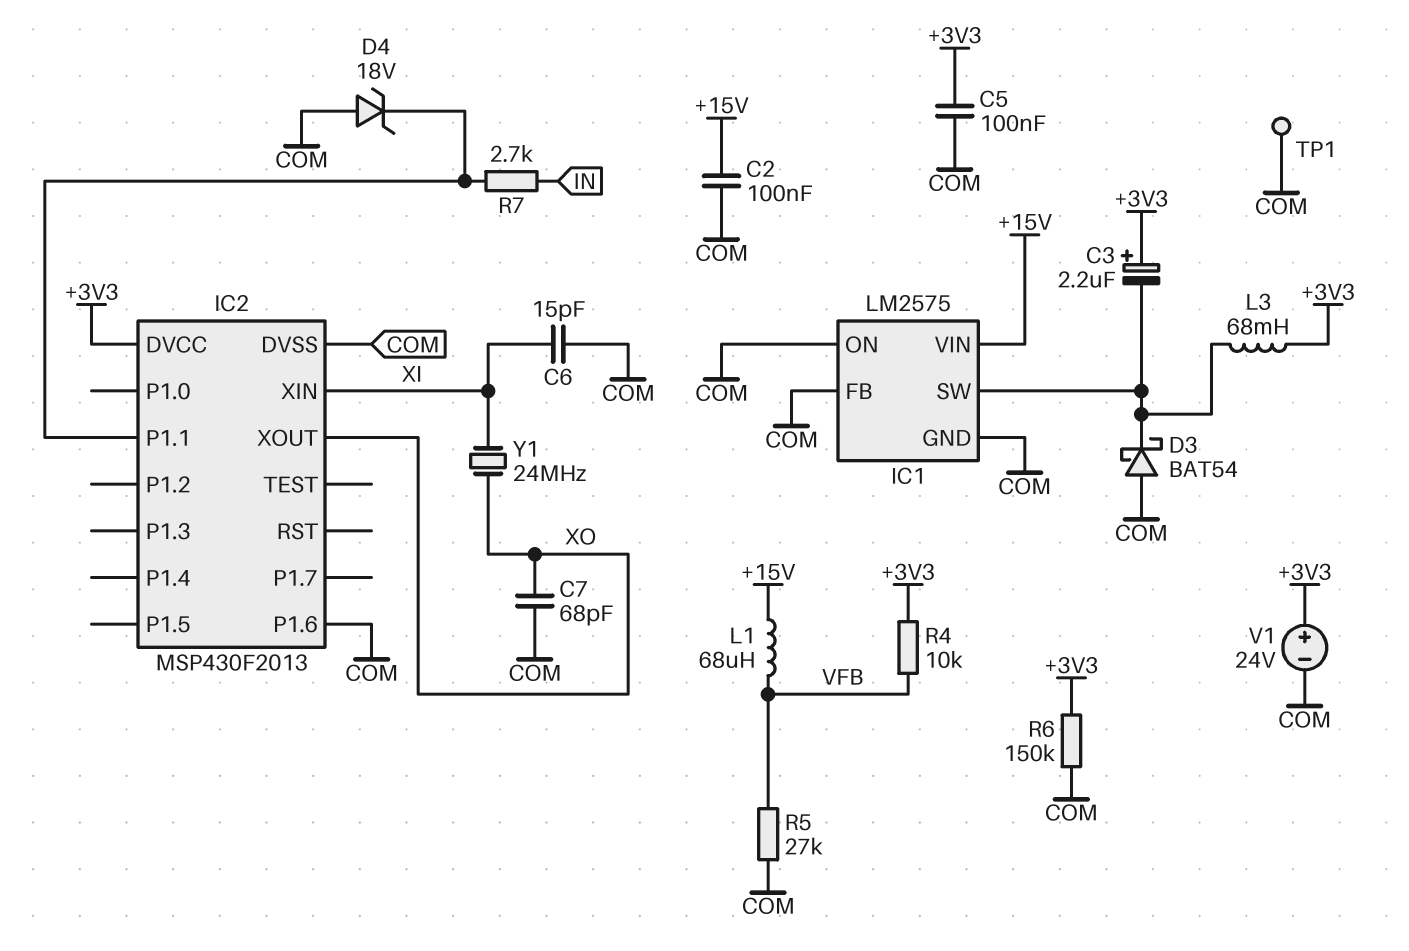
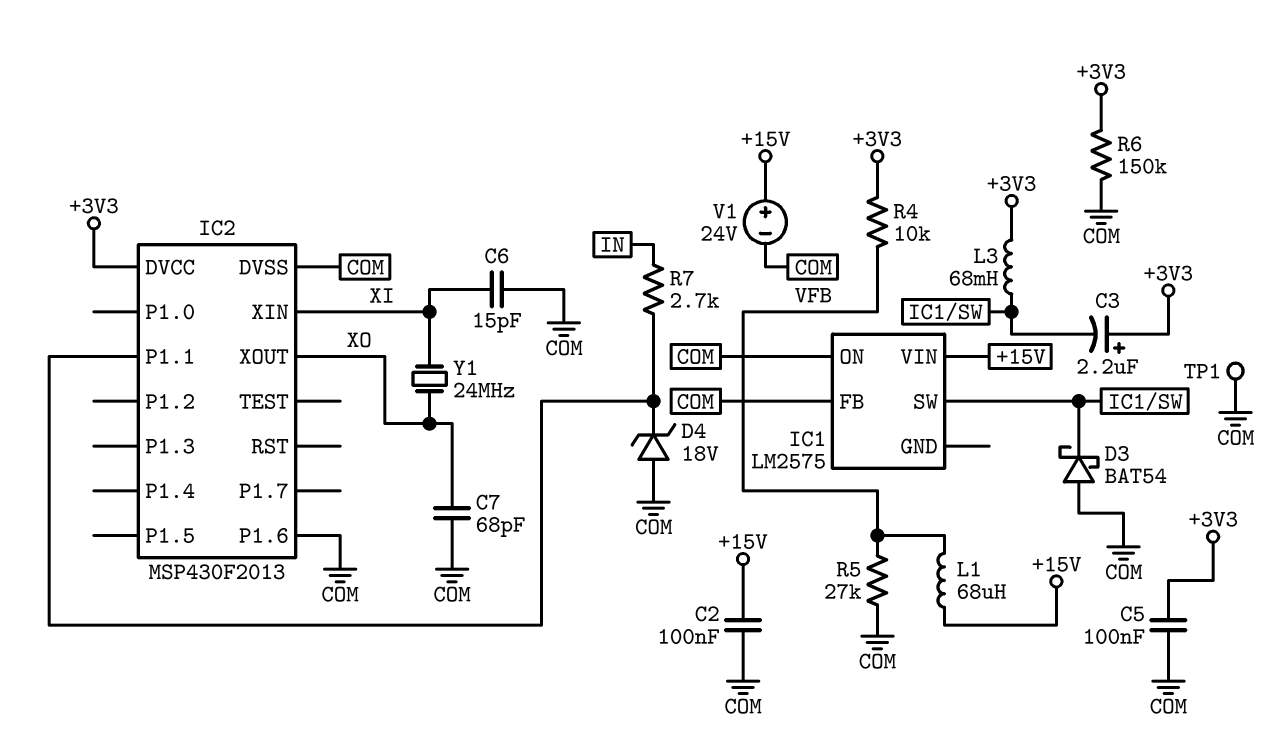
IC1 pin GND: COM -> none
V1: 24V (plus +3V3, minus COM) -> 24V (plus +15V, minus COM)

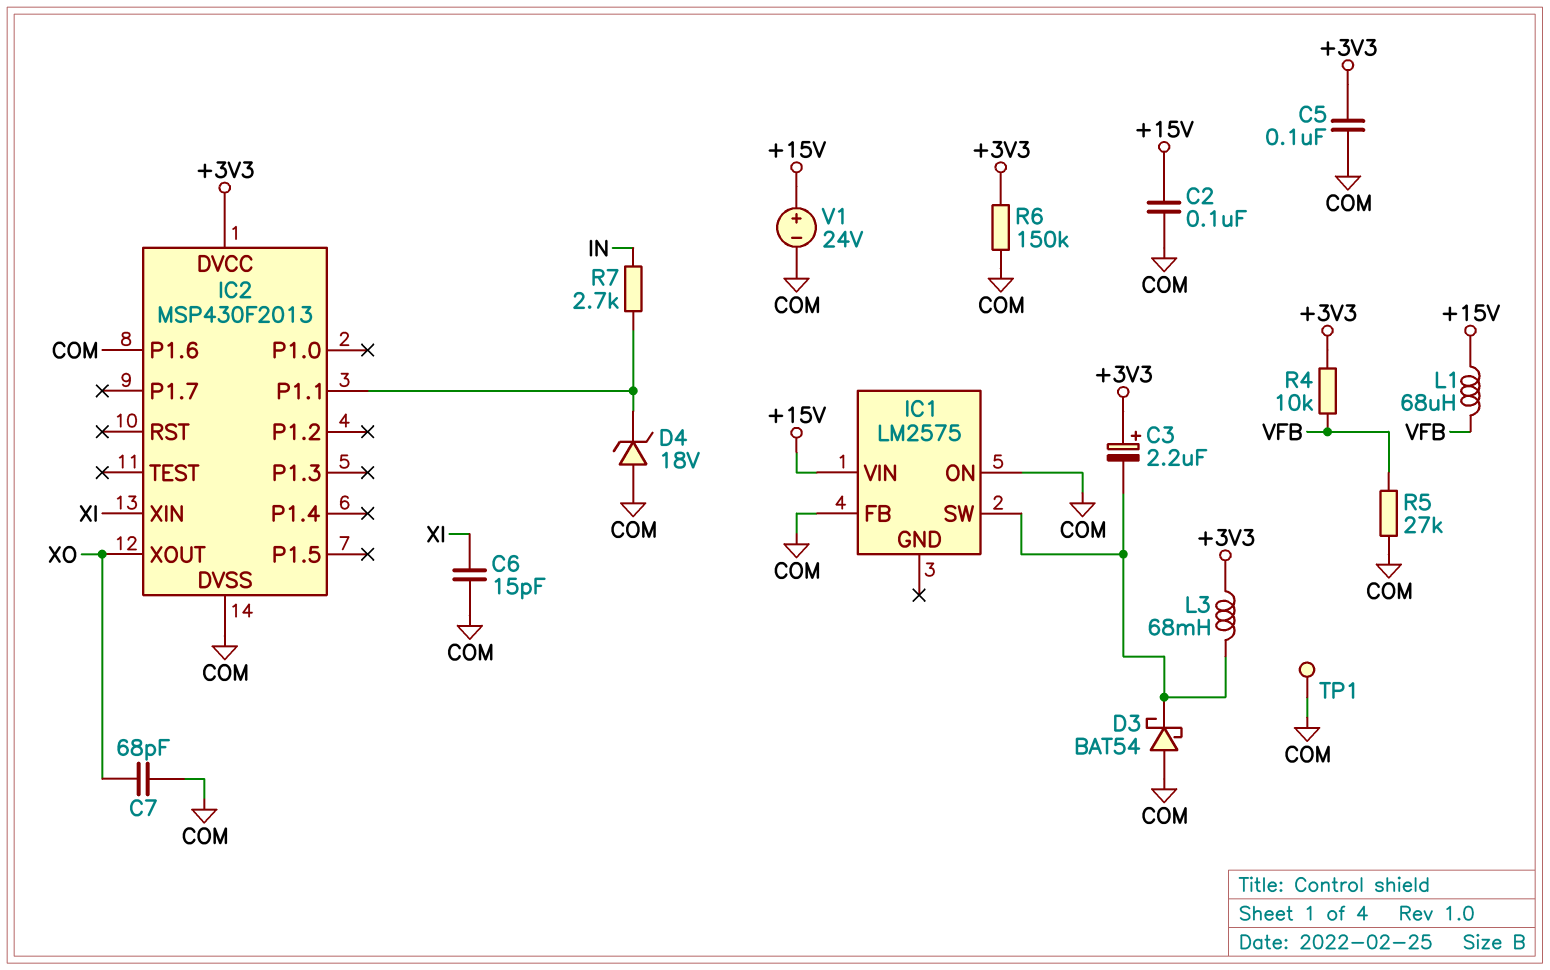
Y1: 24MHz (XI, XO) -> none

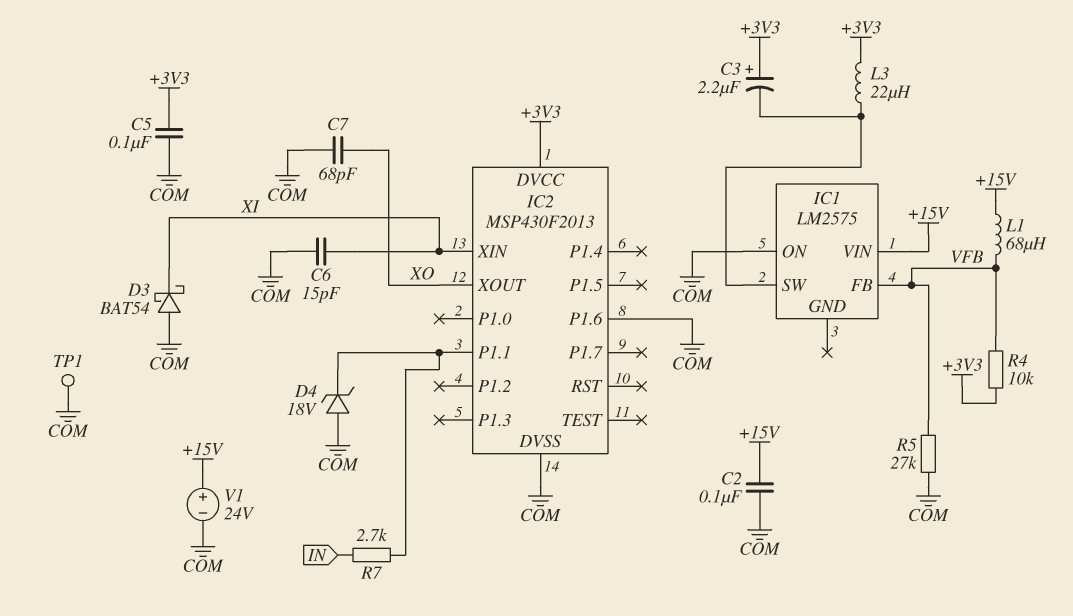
D3: schottky BAT54 (A COM, K IC1/SW) -> schottky BAT54 (A COM, K XI)
IC1 pin FB: COM -> VFB
L3: 68mH (+3V3, IC1/SW) -> 22uH (+3V3, IC1/SW)
R6: 150k (+3V3, COM) -> none

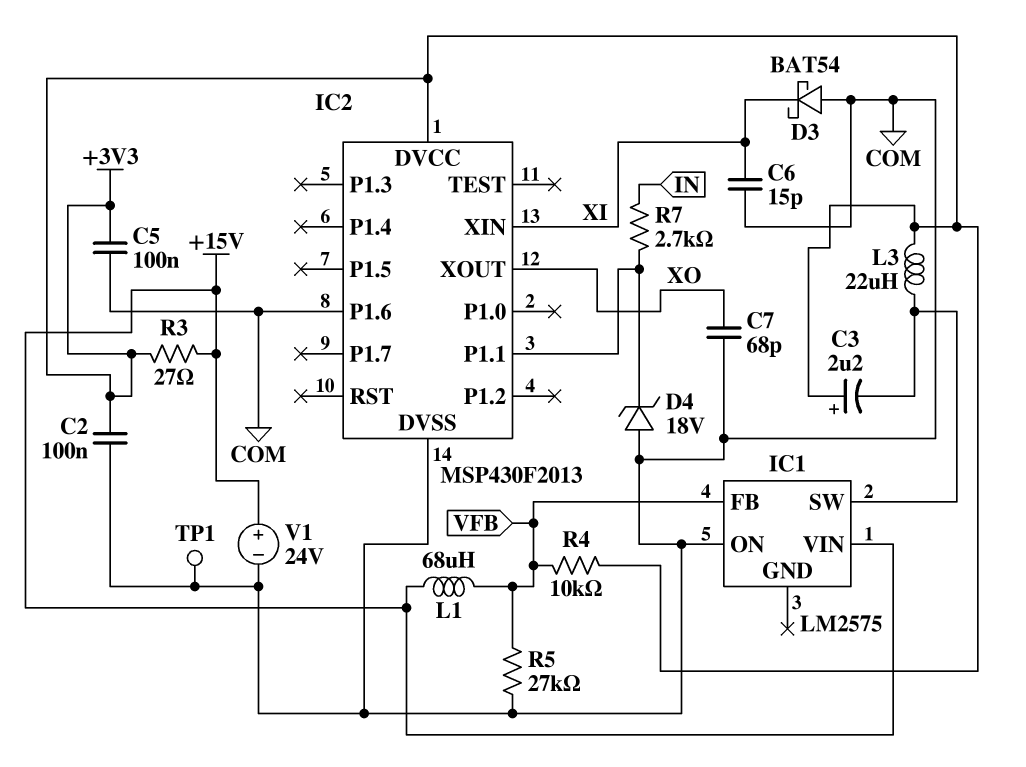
C2: 100nF (+15V, COM) -> 100nF (+3V3, COM)
R3: none -> 27 (+3V3, +15V)

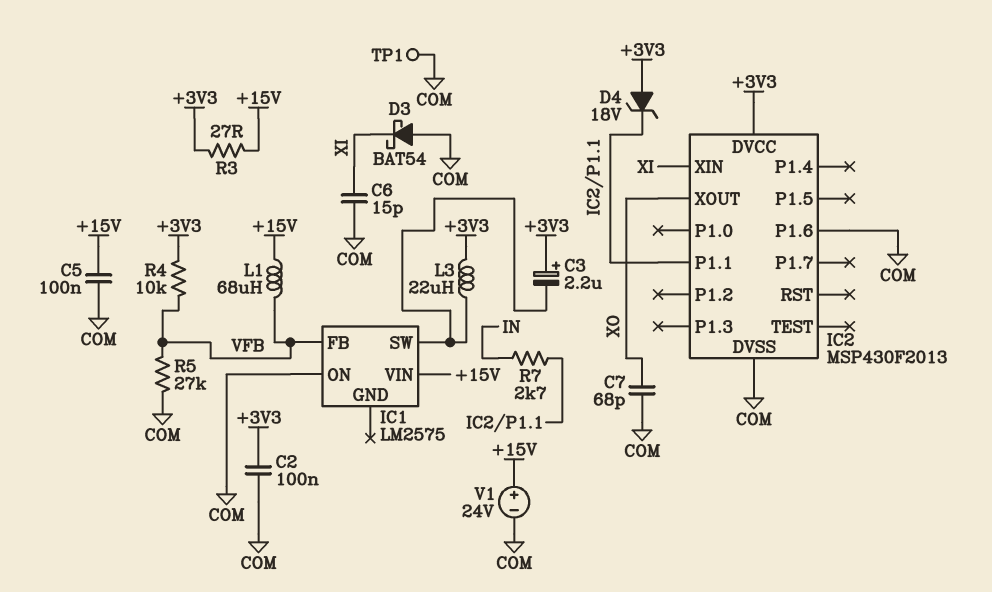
C5: 100nF (+3V3, COM) -> 100nF (+15V, COM)
D4: zener 18V (A COM, K IC2/P1.1) -> zener 18V (A +3V3, K IC2/P1.1)

